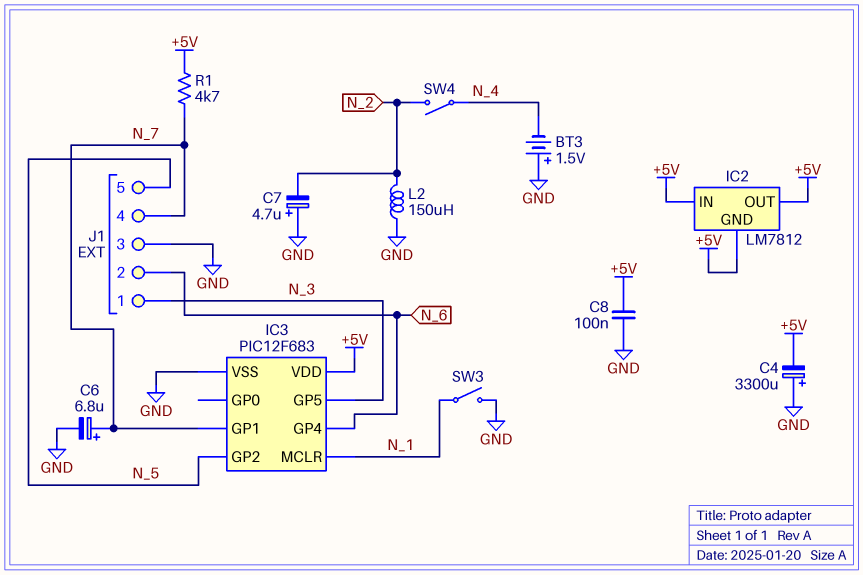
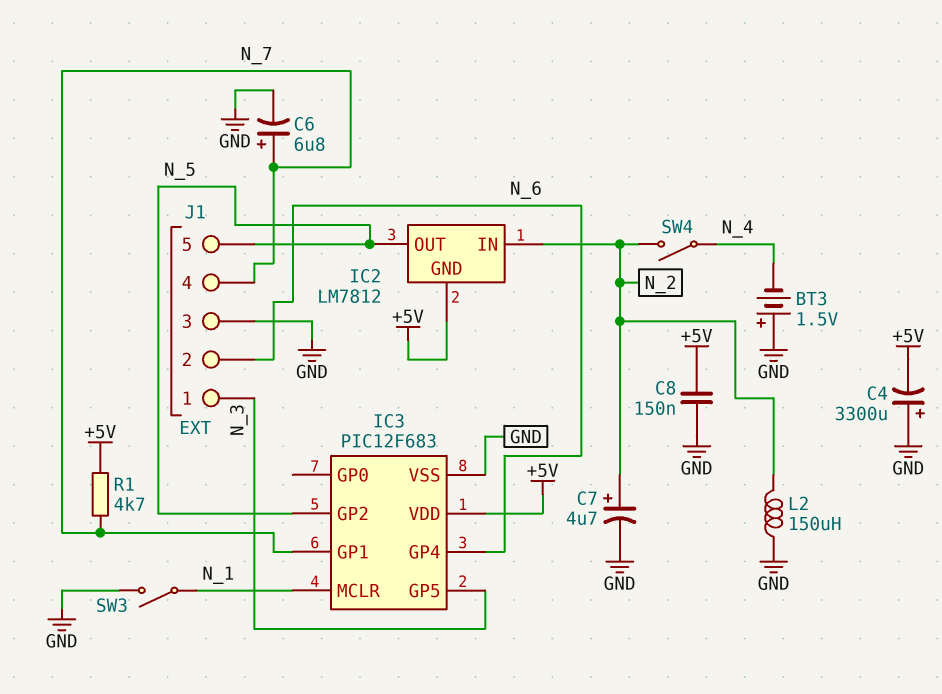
C7: 4.7uF (plus GND, minus N_2) -> 4.7uF (plus N_2, minus GND)
C8: 100nF (+5V, GND) -> 150nF (+5V, GND)
IC2 pin IN: +5V -> N_2
IC2 pin OUT: +5V -> N_5

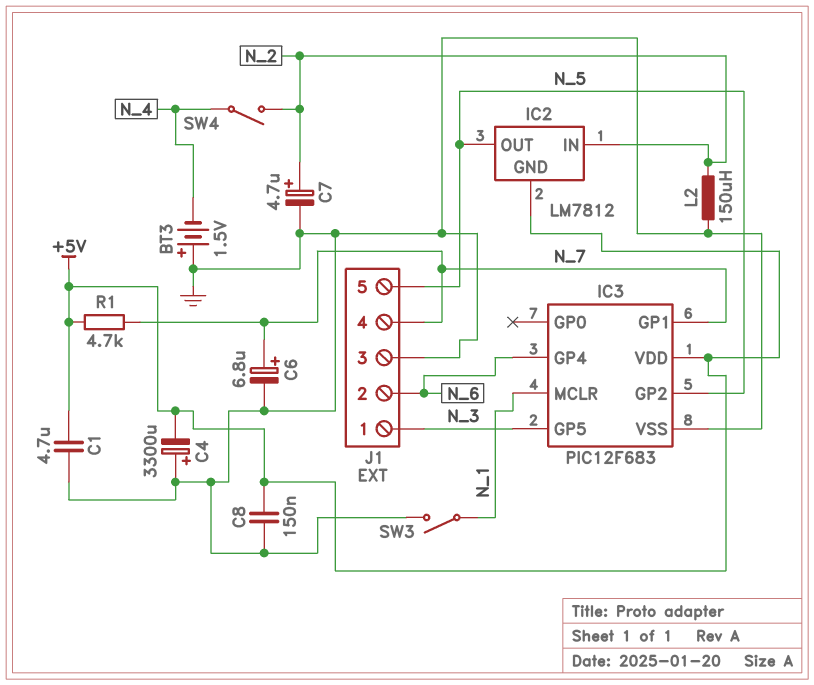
C1: none -> 4.7uF (+5V, GND)

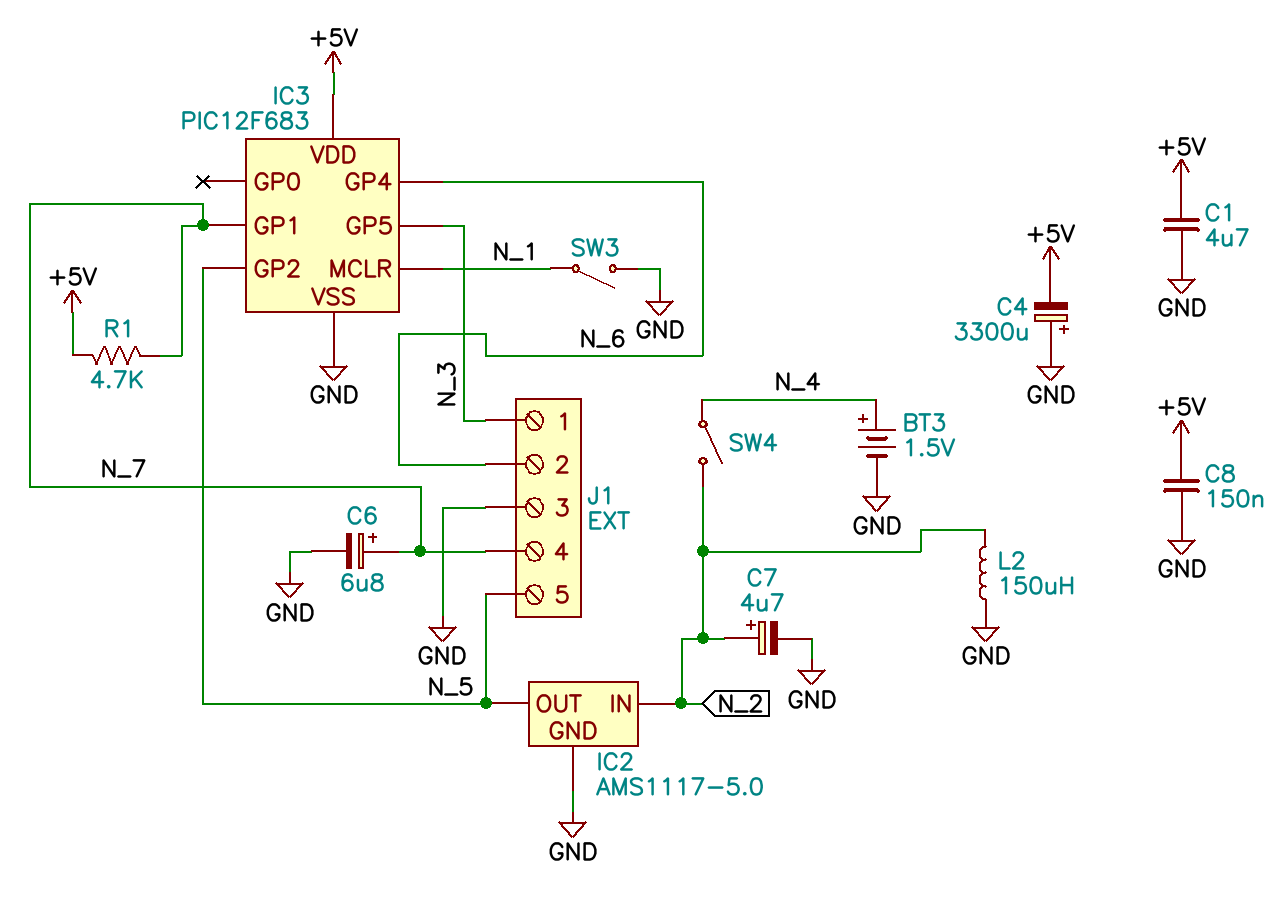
BT3: 1.5V (plus GND, minus N_4) -> 1.5V (plus N_4, minus GND)
IC2: LM7812 -> AMS1117-5.0
IC2 pin GND: +5V -> GND

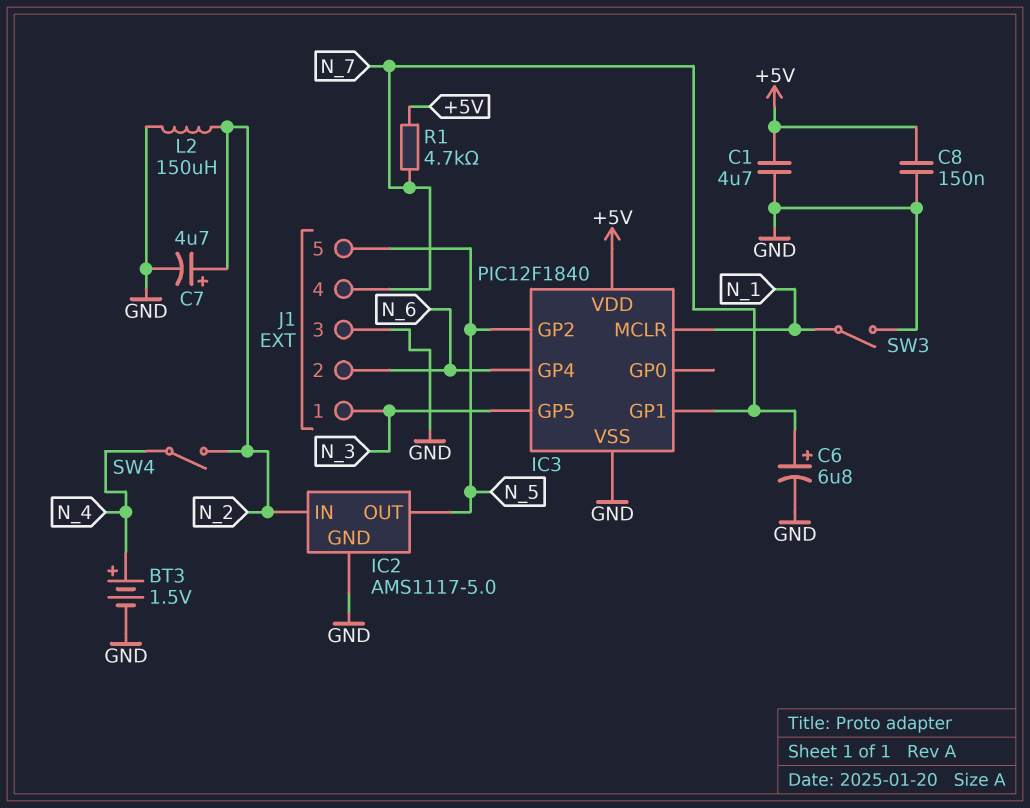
C4: 3300uF (plus GND, minus +5V) -> none
IC3: PIC12F683 -> PIC12F1840

